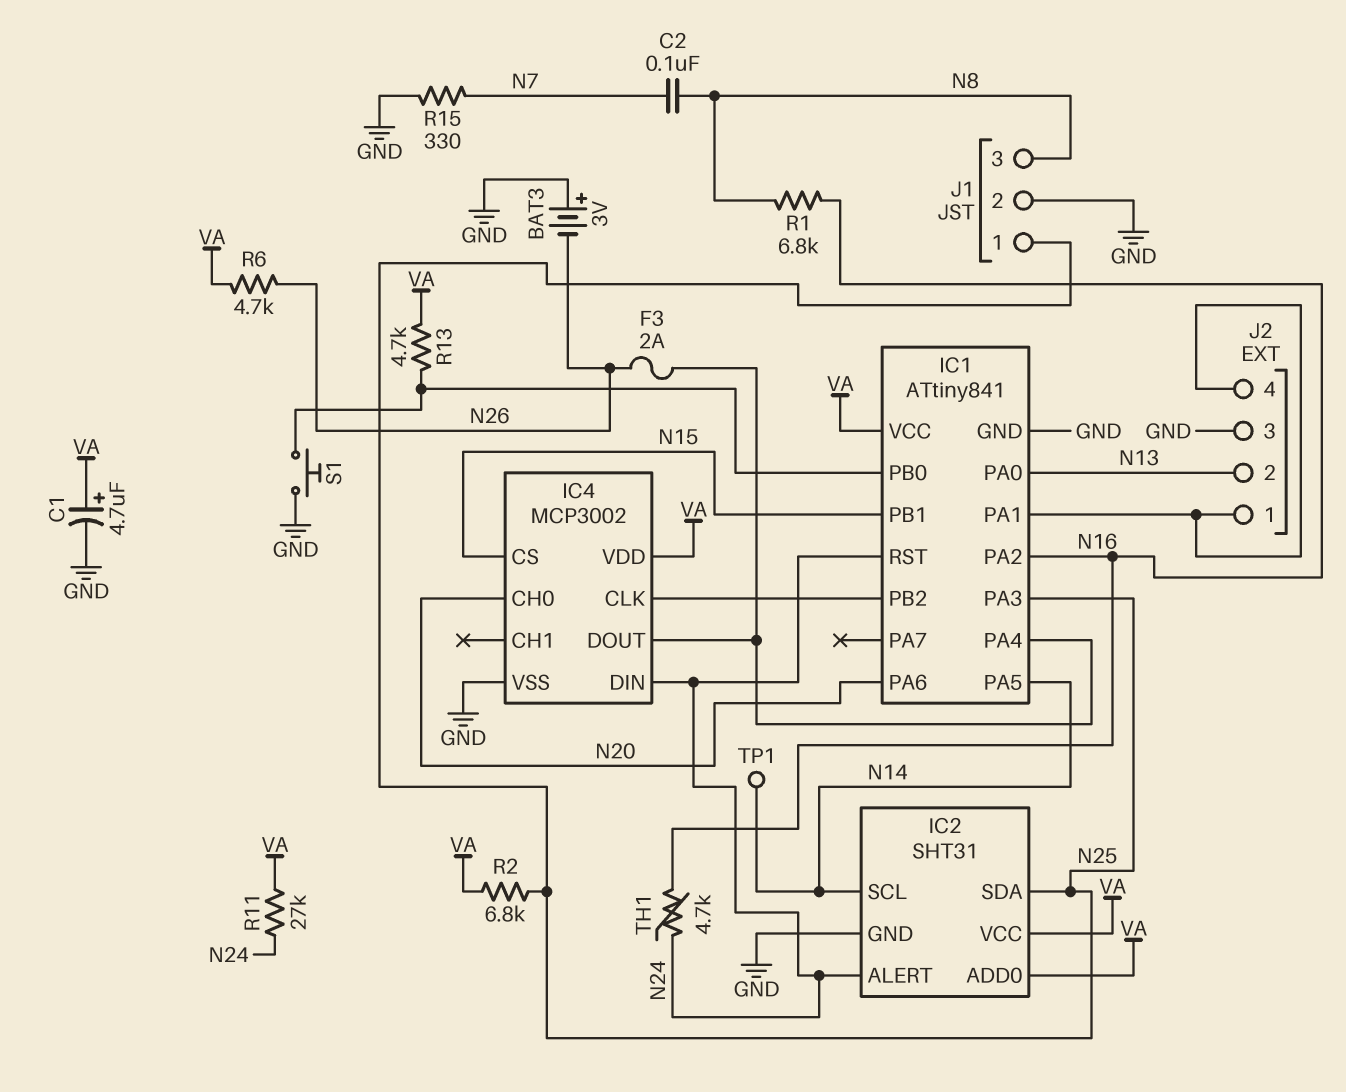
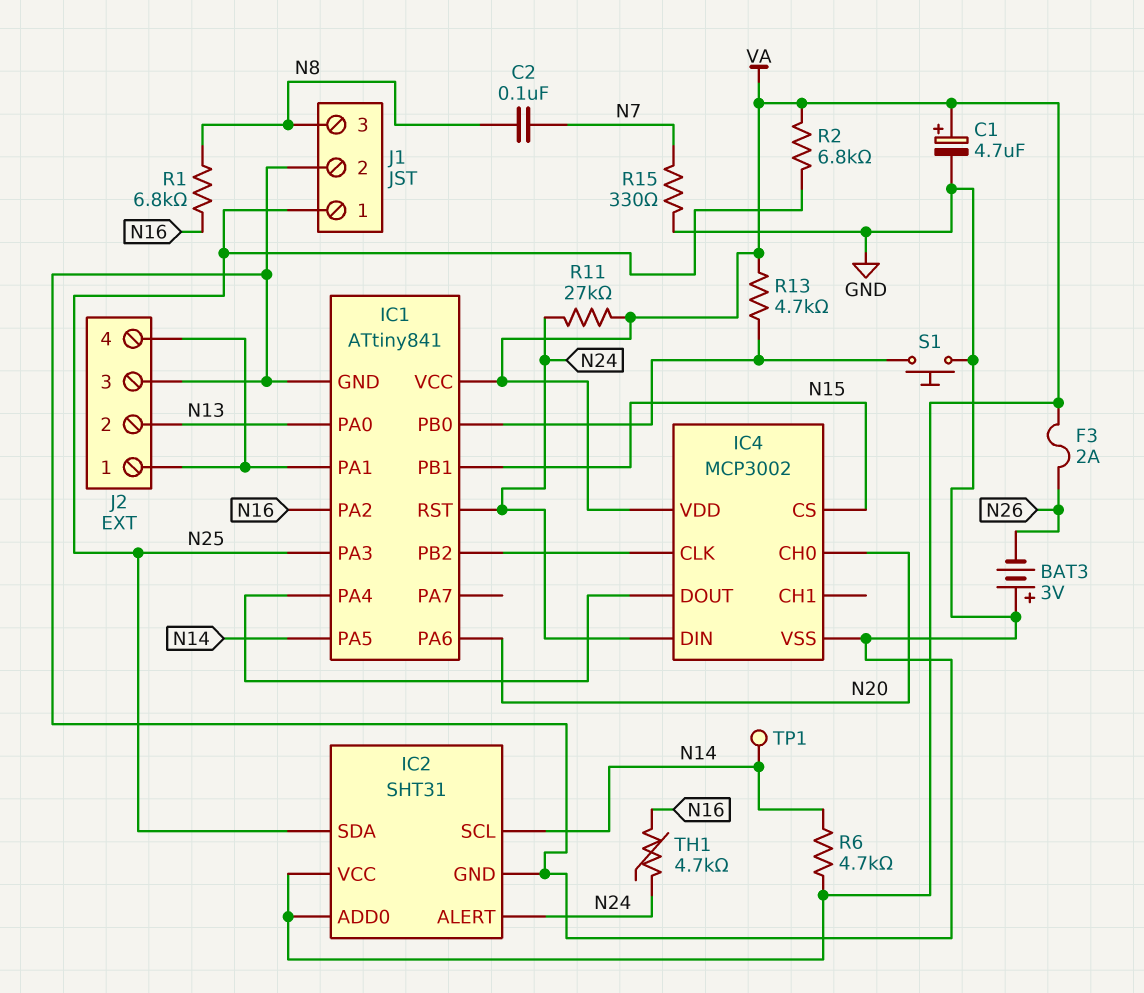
F3: 2A (IC1/PA4, N26) -> 2A (N26, VA)
R6: 4.7k (N26, VA) -> 4.7k (N14, VA)

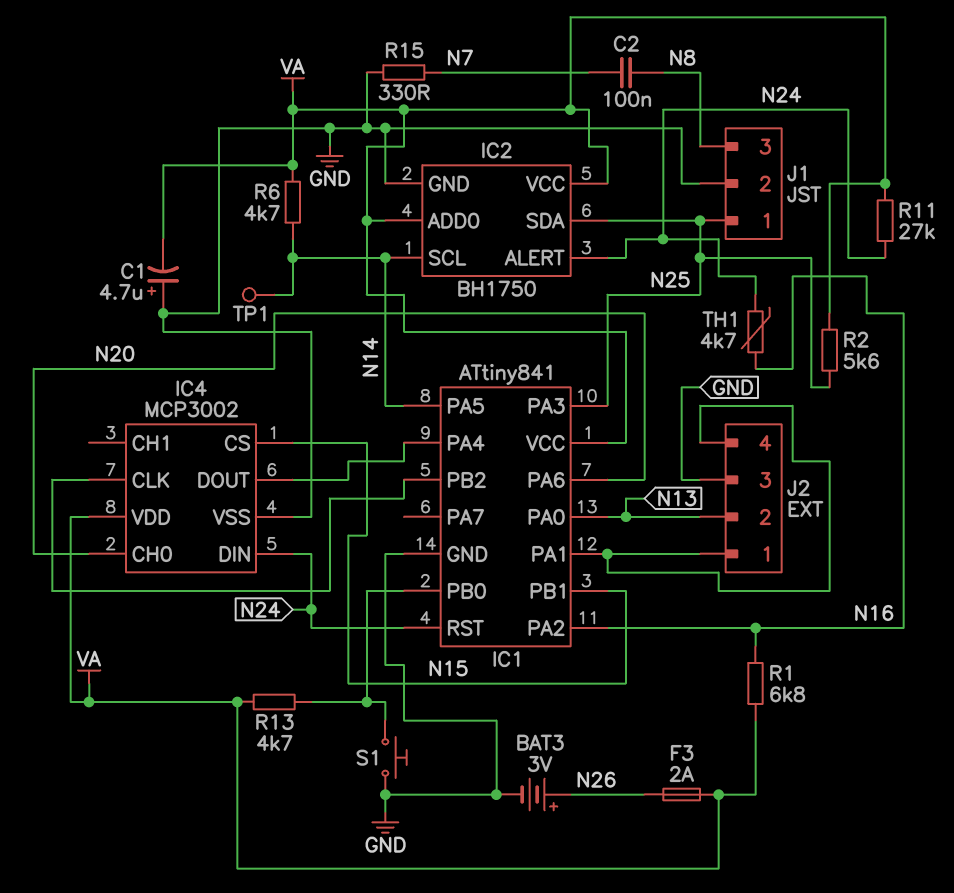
BAT3: 3V (plus GND, minus N26) -> 3V (plus N26, minus GND)
C1: 4.7uF (plus VA, minus GND) -> 4.7uF (plus GND, minus VA)
IC2: SHT31 -> BH1750
R1: 6.8k (N8, N16) -> 6.8k (N16, VA)
R2: 6.8k (N25, VA) -> 5.6k (N25, VA)

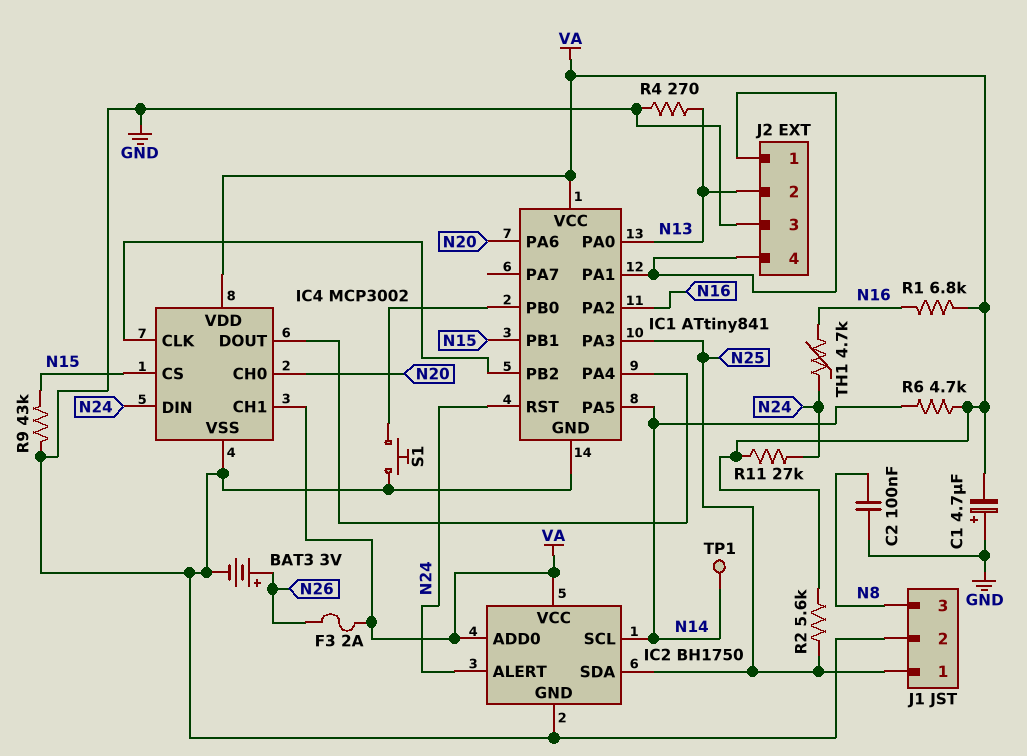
C2: 100nF (N7, N8) -> 100nF (GND, N8)
IC4 pin CH1: none -> VA
R4: none -> 270 (GND, N13)
R9: none -> 43k (GND, N15)
R13: 4.7k (IC1/PB0, VA) -> none
R15: 330 (GND, N7) -> none

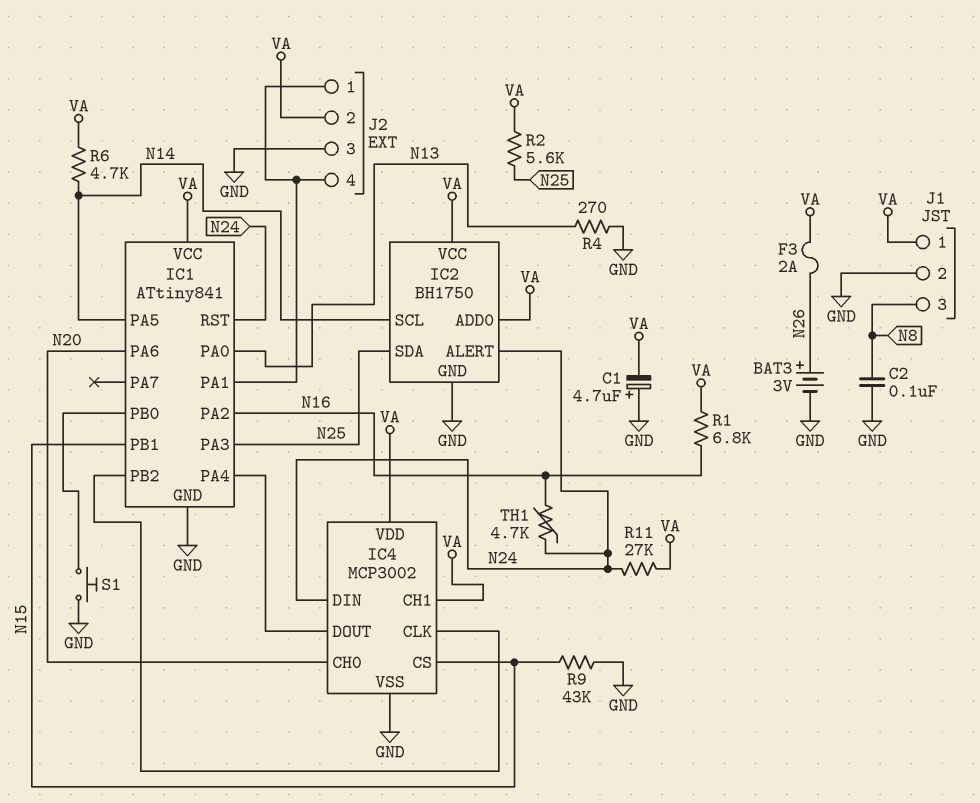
J1 pin 1: N25 -> VA
J2 pin 2: N13 -> VA
TP1: test point (N14) -> none

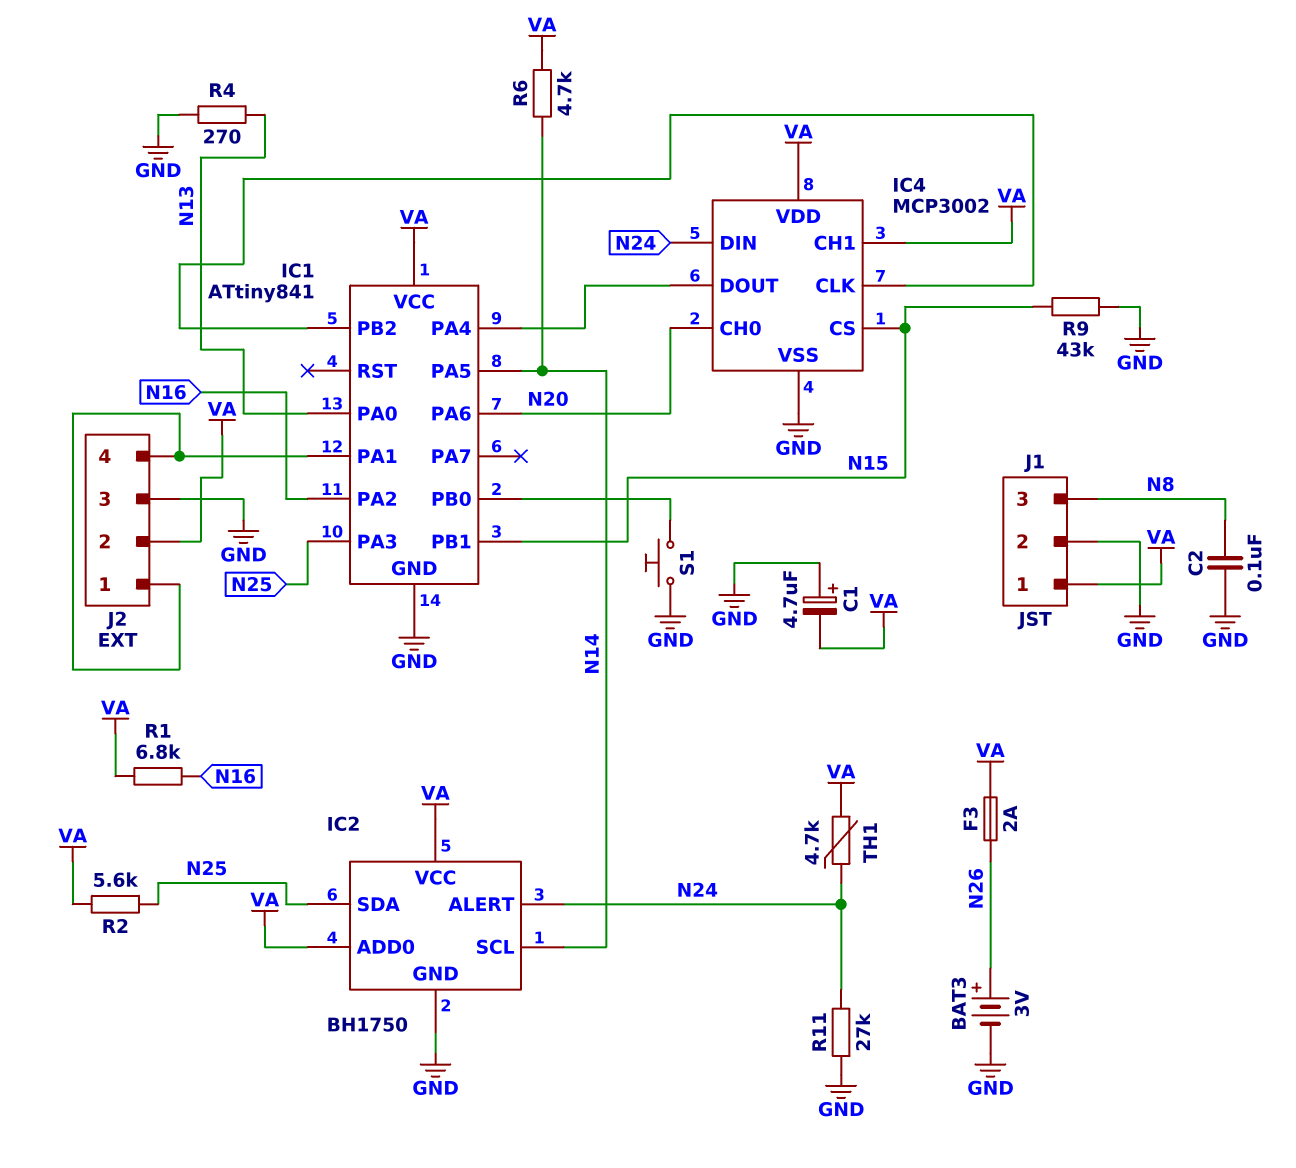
IC1 pin RST: N24 -> none
R11: 27k (N24, VA) -> 27k (GND, N24)
TH1: 4.7k (N16, N24) -> 4.7k (N24, VA)

